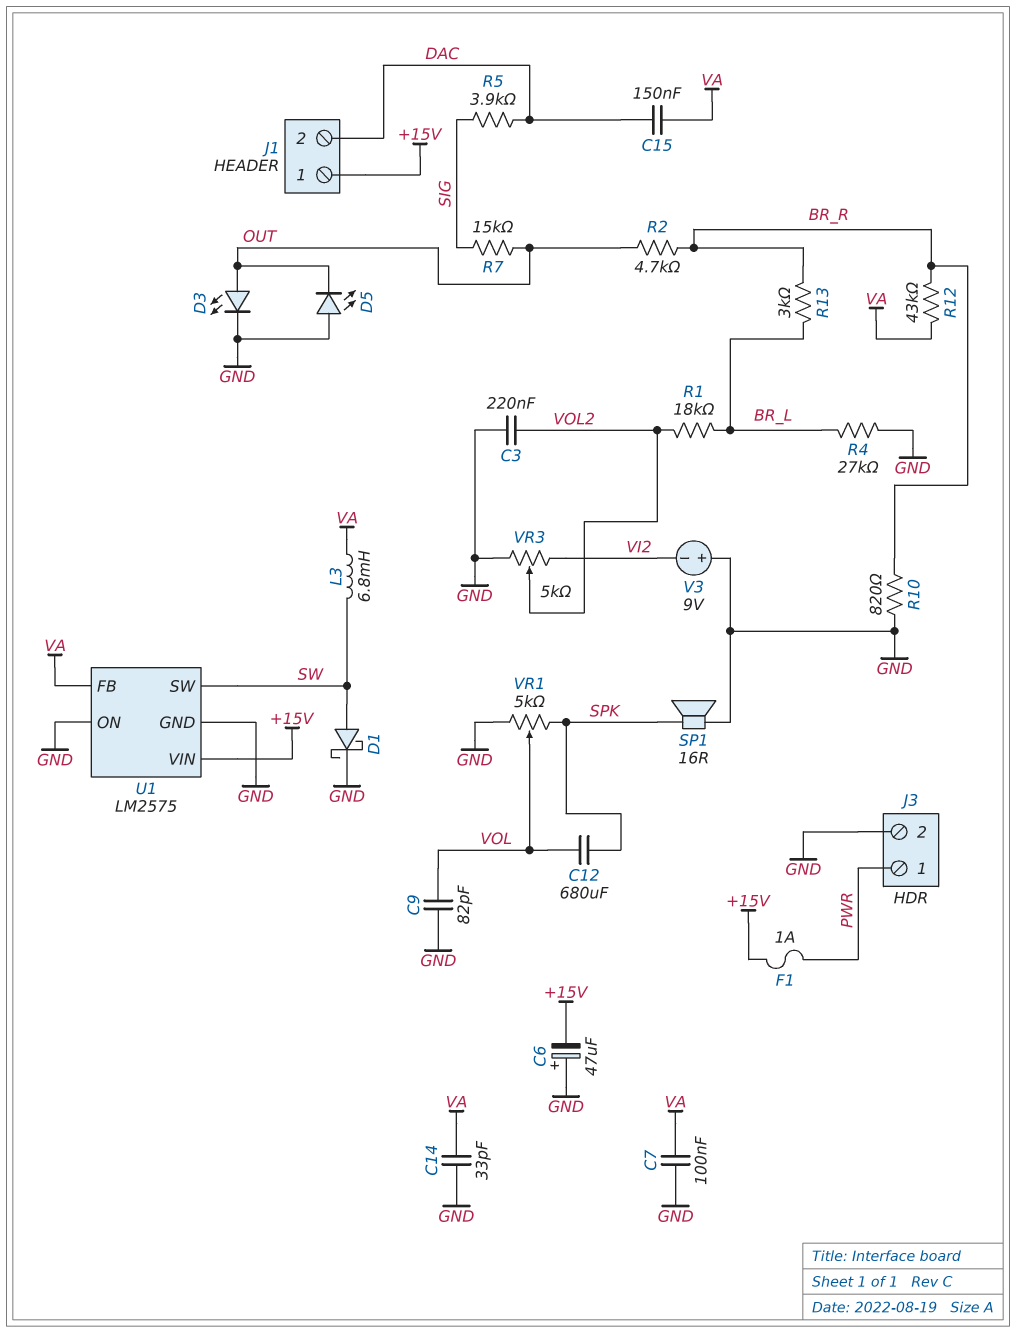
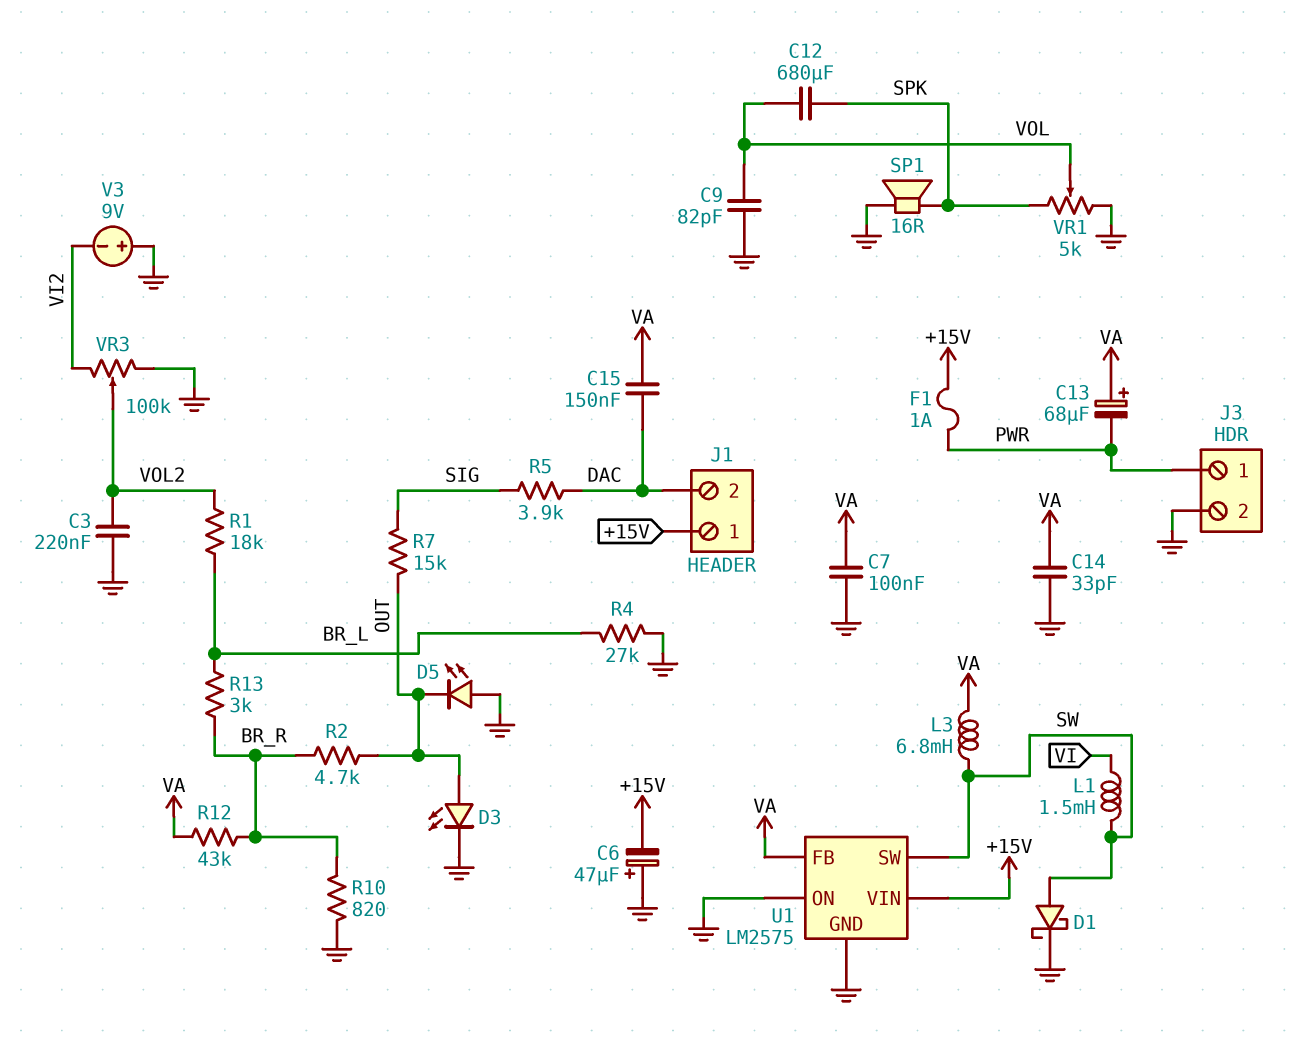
C13: none -> 68uF (plus VA, minus PWR)
L1: none -> 1.5mH (SW, VI)
VR3: 5k (GND, VI2, wiper VOL2) -> 100k (GND, VI2, wiper VOL2)

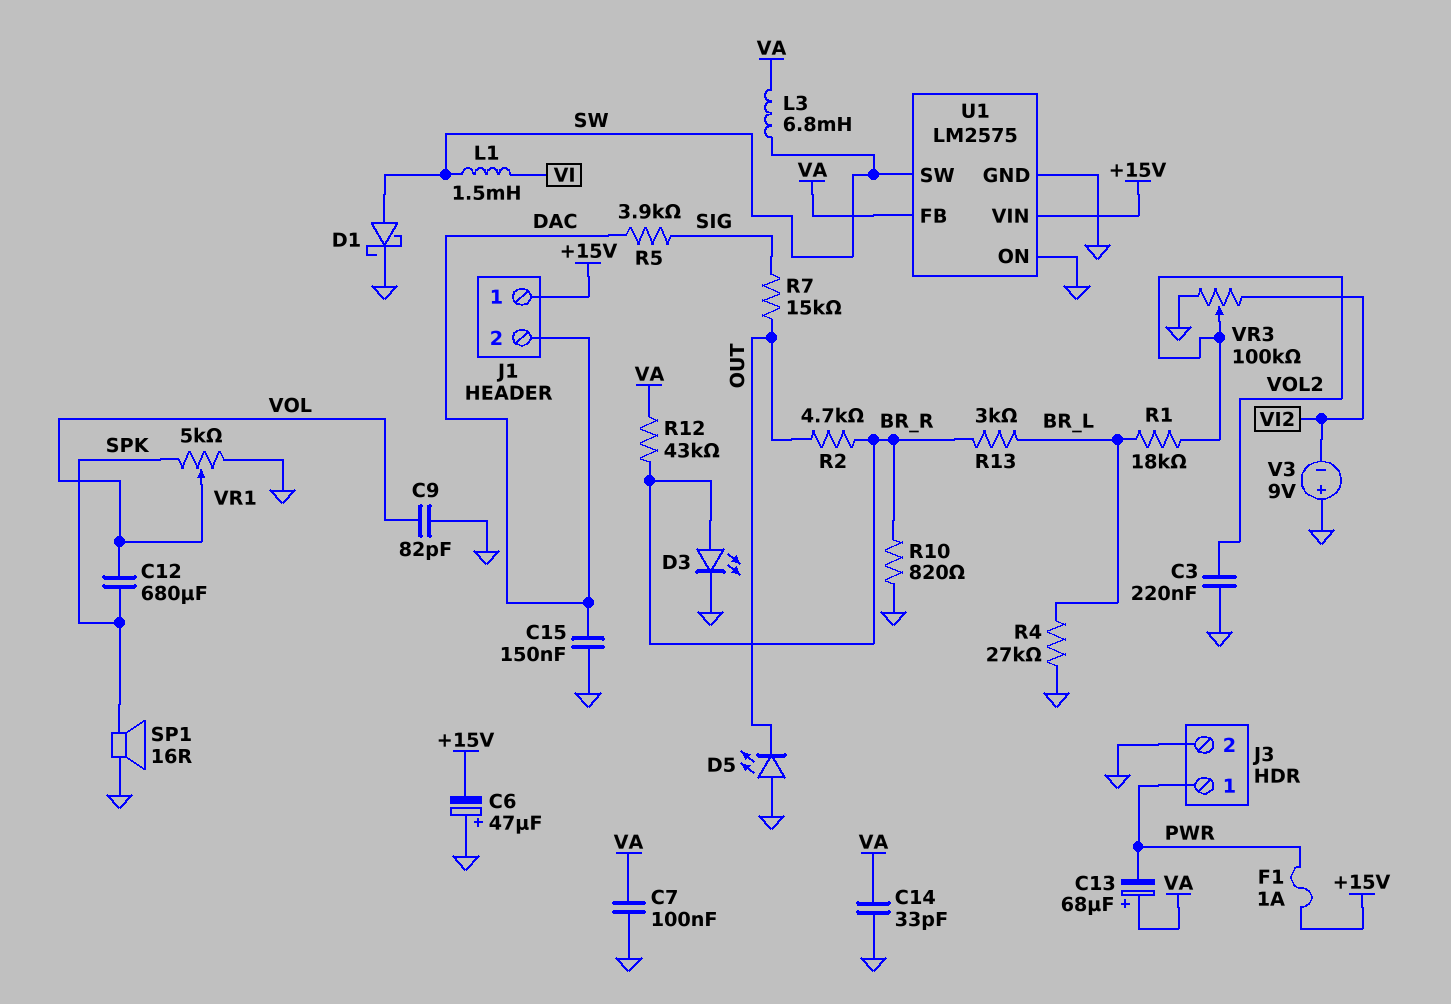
C15: 150nF (DAC, VA) -> 150nF (DAC, GND)
D3: LED (A OUT, K GND) -> LED (A BR_R, K GND)

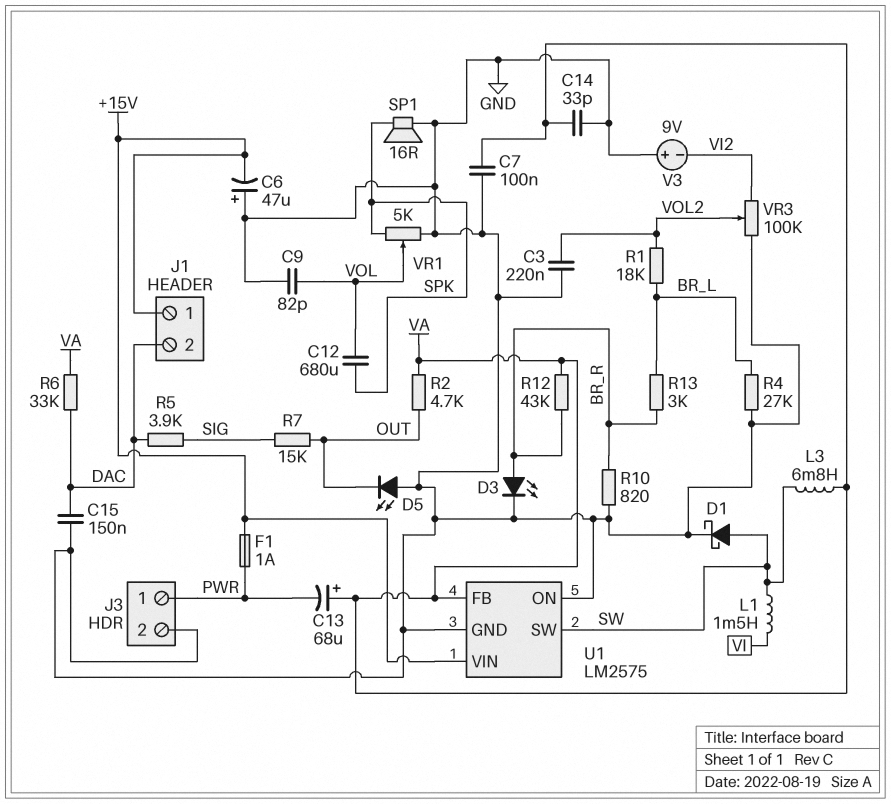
R2: 4.7k (BR_R, OUT) -> 4.7k (OUT, VA)
R6: none -> 33k (DAC, VA)

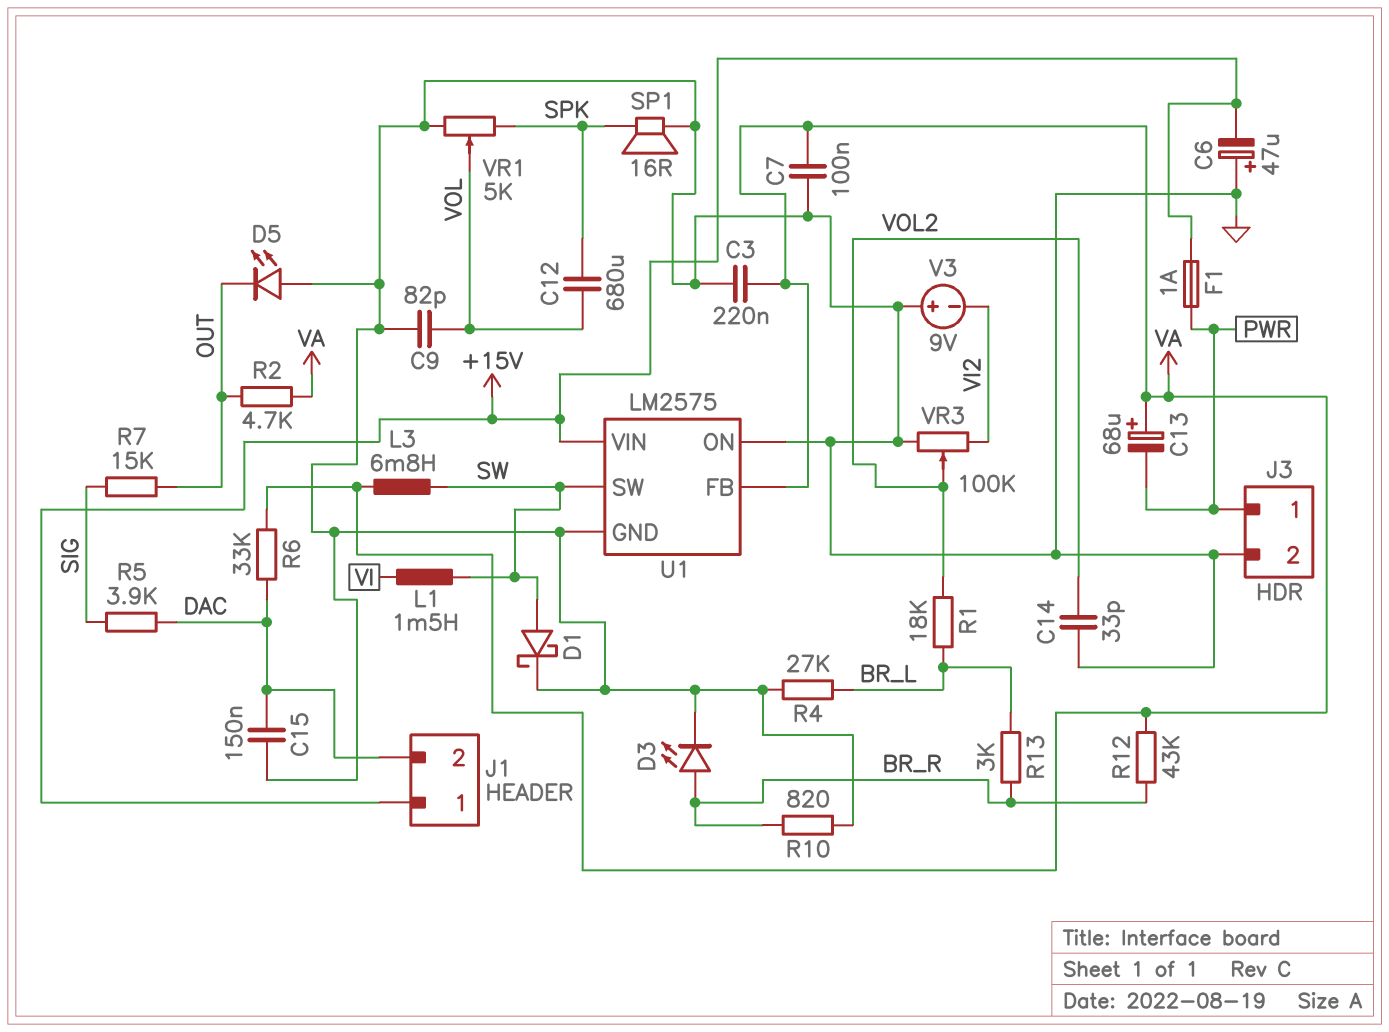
C3: 220nF (GND, VOL2) -> 220nF (GND, VA)
C14: 33pF (GND, VA) -> 33pF (GND, VOL2)

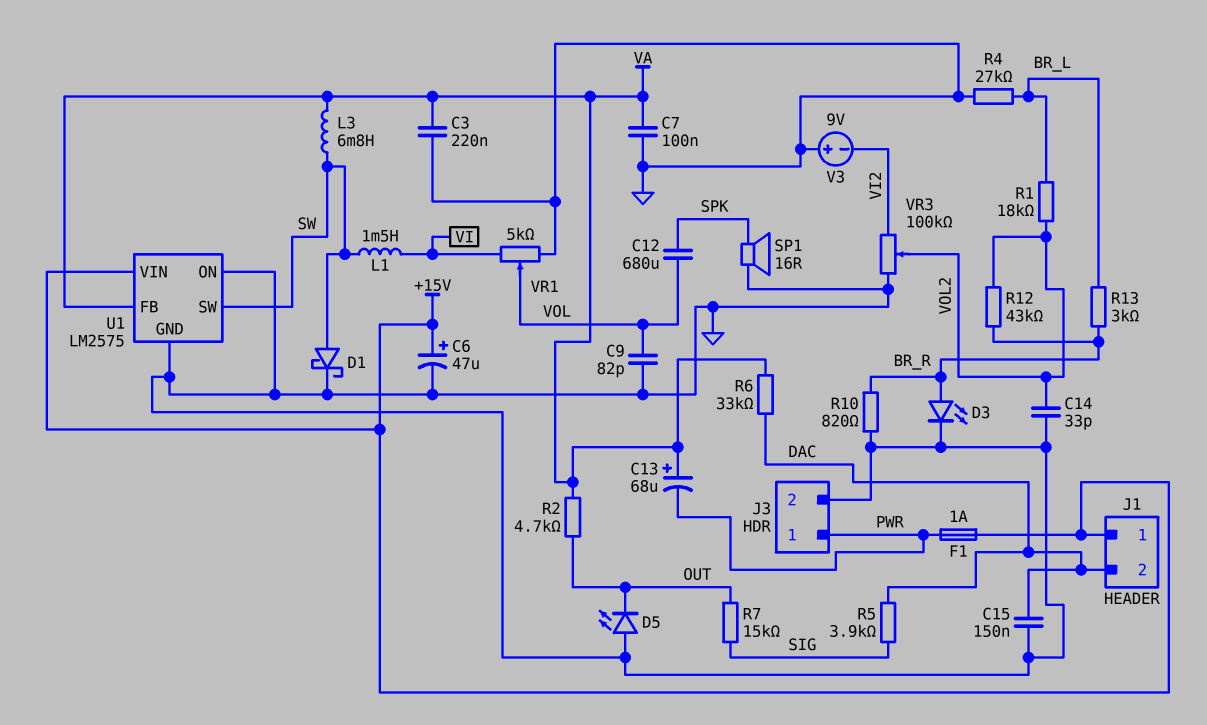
C6: 47uF (plus GND, minus +15V) -> 47uF (plus +15V, minus GND)
R12: 43k (BR_R, VA) -> 43k (BR_R, VOL2)
VR1: 5k (GND, SPK, wiper VOL) -> 5k (GND, VI, wiper VOL)

